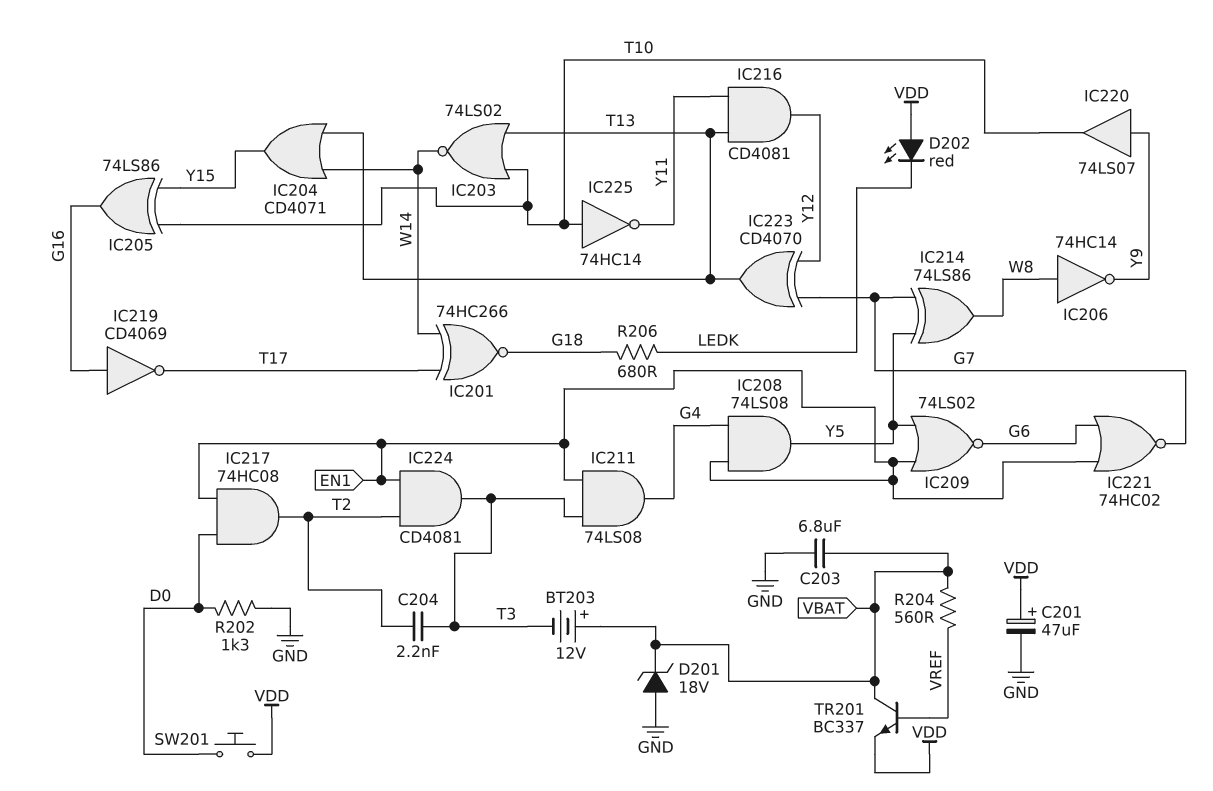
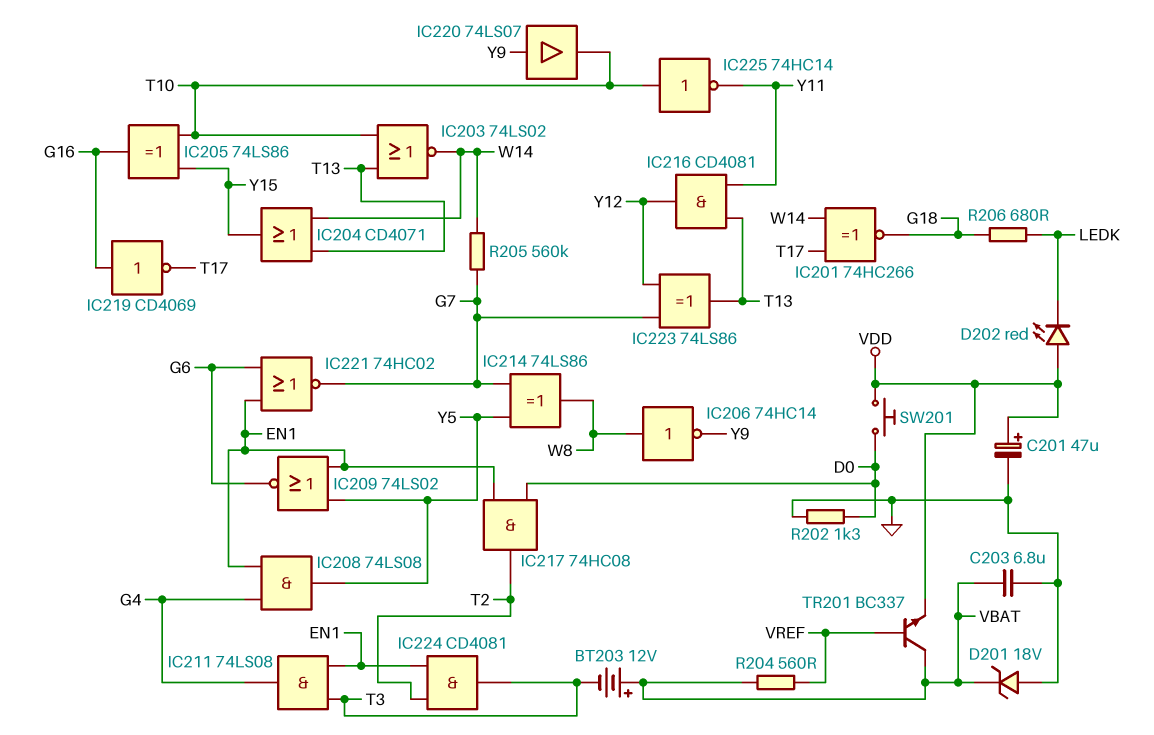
C204: 2.2nF (T2, T3) -> none
IC223: XOR CD4070 (in G7, in Y12, out T13) -> XOR 74LS86 (in G7, in Y12, out T13)
R205: none -> 560k (G7, W14)

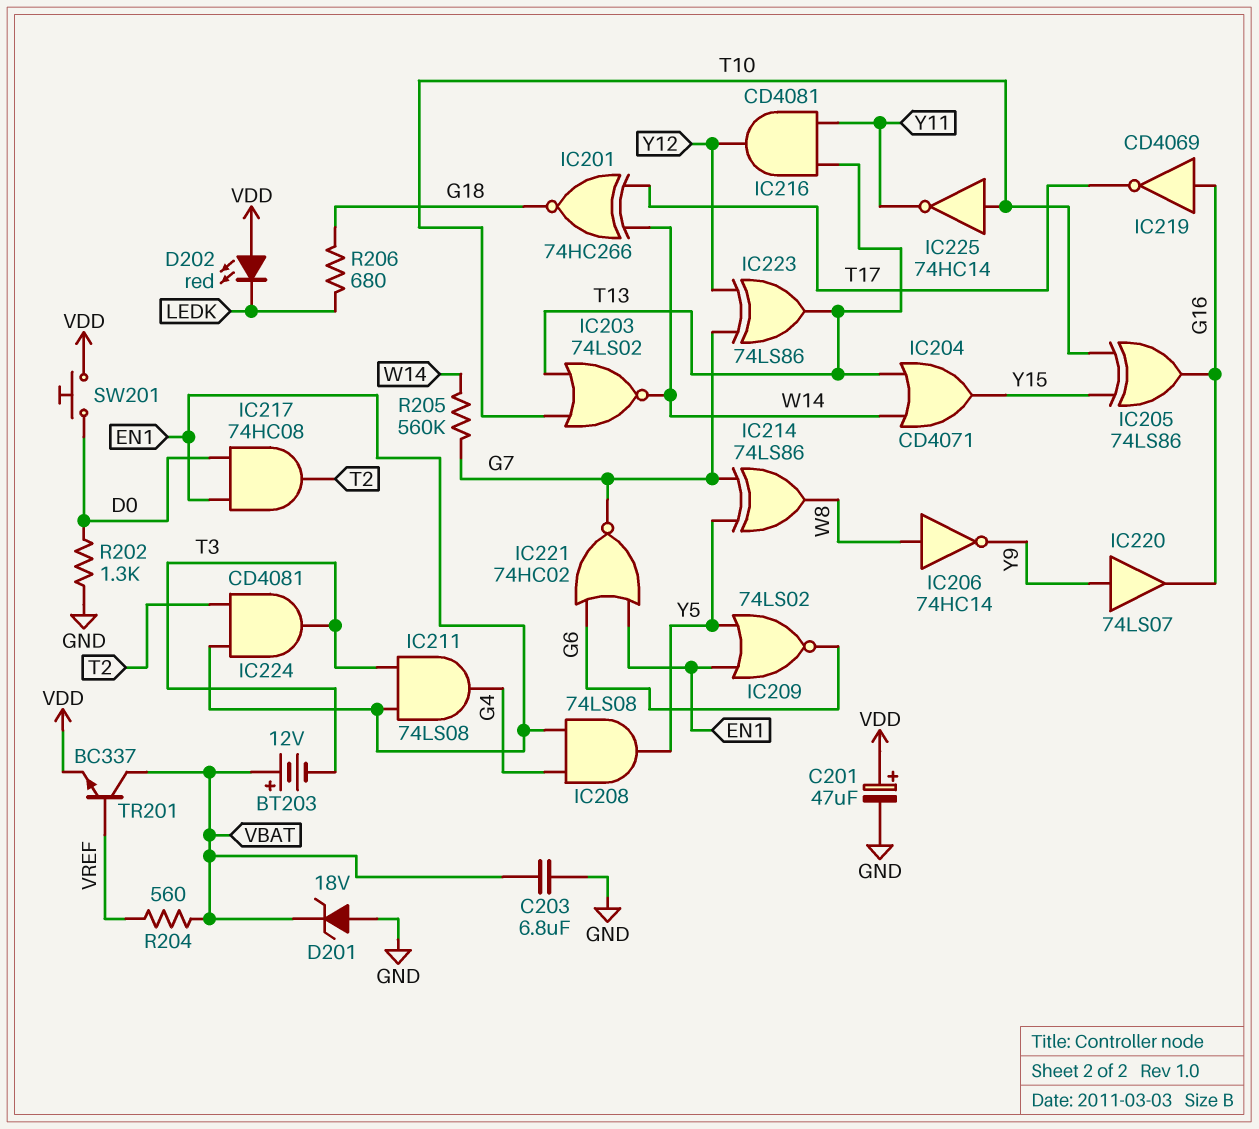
IC220: buffer 74LS07 (in Y9, out T10) -> buffer 74LS07 (in Y9, out G16)

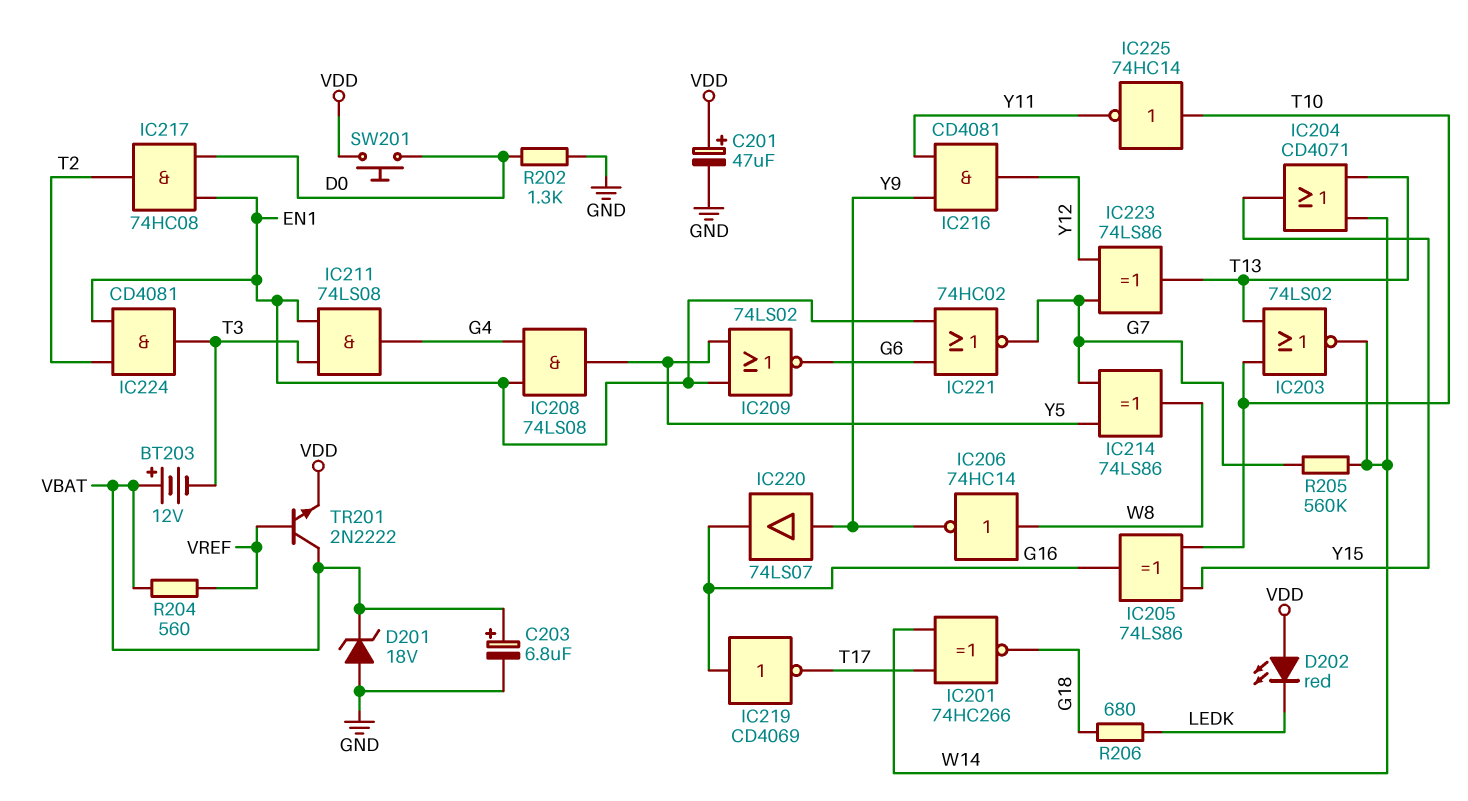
C203: 6.8uF (GND, VBAT) -> 6.8uF (plus VBAT, minus GND)
IC216: AND CD4081 (in T13, in Y11, out Y12) -> AND CD4081 (in Y9, in Y11, out Y12)
TR201: NPN BC337 (B VREF, C VBAT, E VDD) -> NPN 2N2222 (B VREF, C VBAT, E VDD)

